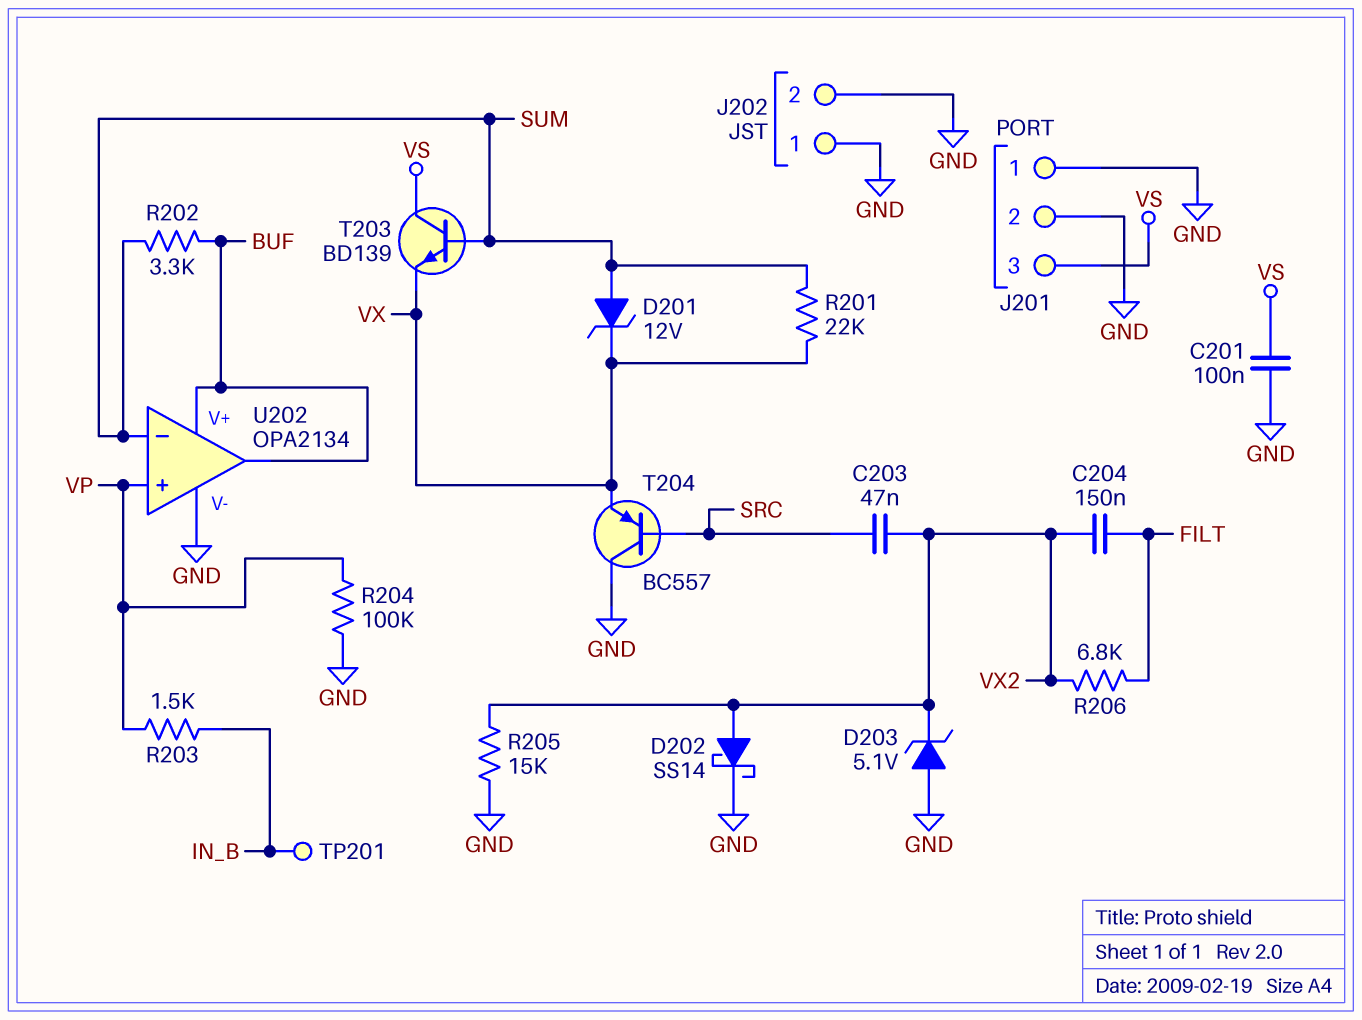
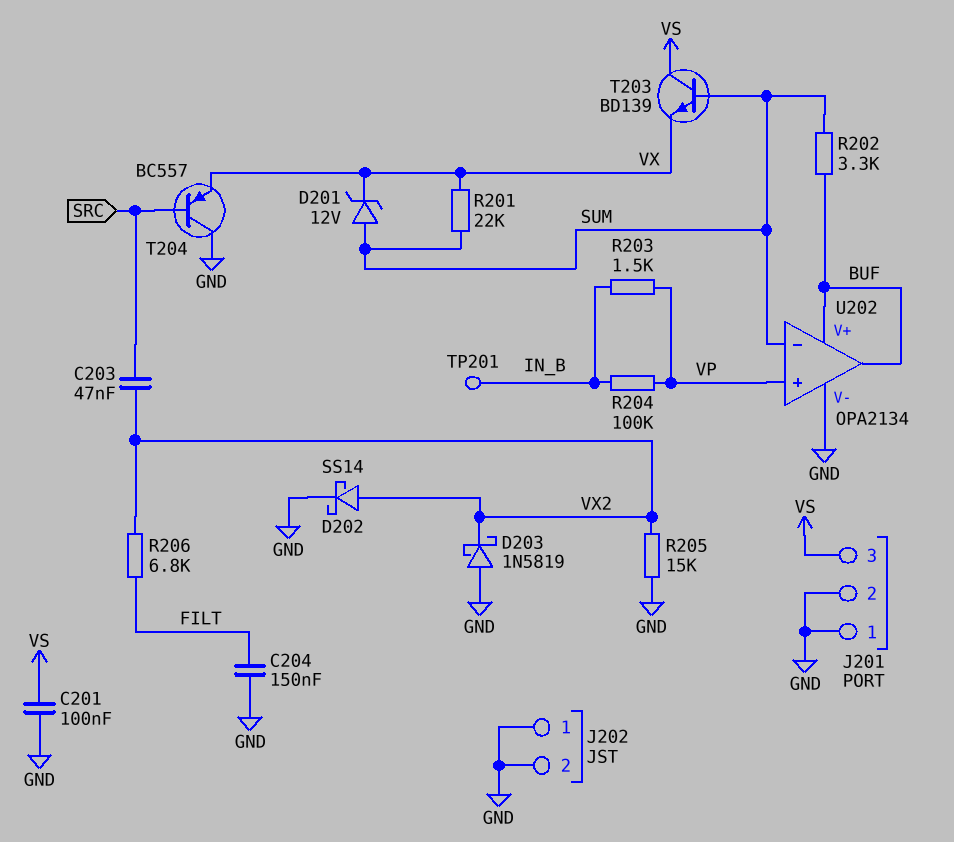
C204: 150nF (FILT, VX2) -> 150nF (FILT, GND)
D203: zener 5.1V (A GND, K VX2) -> schottky 1N5819 (A GND, K VX2)
R204: 100k (GND, VP) -> 100k (IN_B, VP)

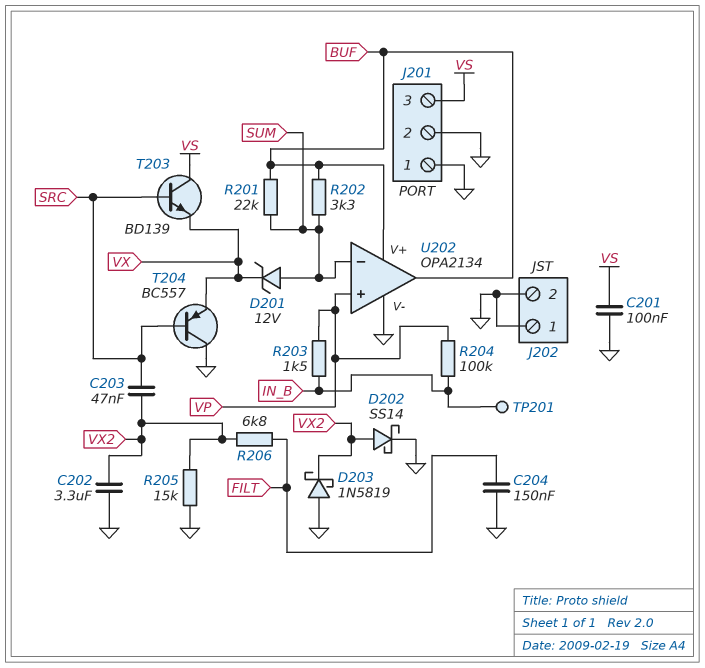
C202: none -> 3.3uF (GND, VX2)
R201: 22k (SUM, VX) -> 22k (BUF, SUM)
T203: NPN BD139 (B SUM, C VS, E VX) -> NPN BD139 (B SRC, C VS, E VX)

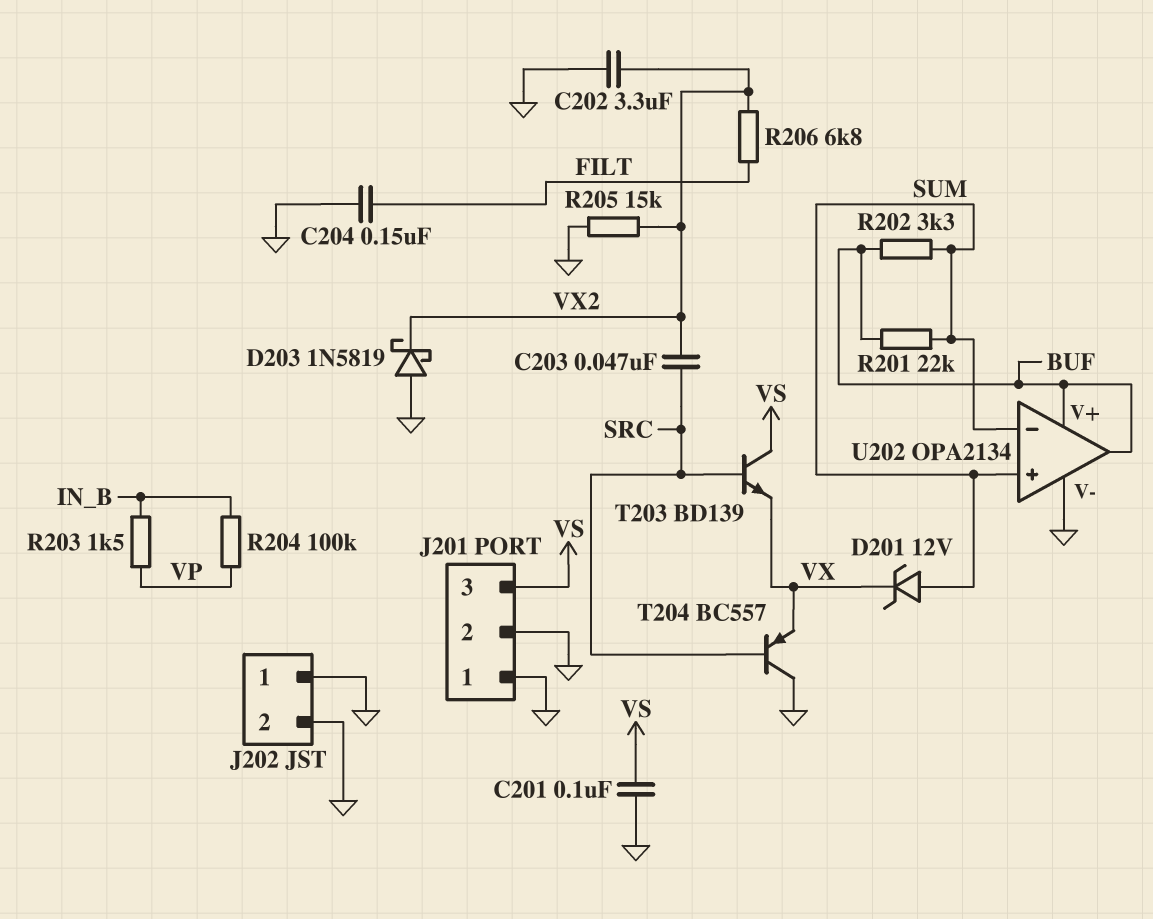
D202: schottky SS14 (A VX2, K GND) -> none
TP201: test point (IN_B) -> none
U202 pin in+: VP -> SUM

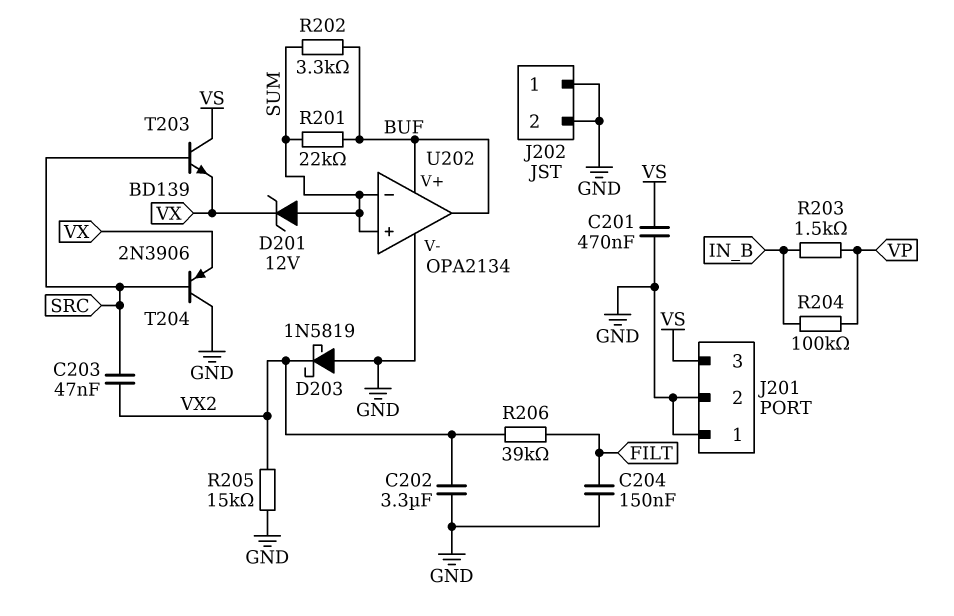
C201: 100nF (GND, VS) -> 470nF (GND, VS)
R206: 6.8k (FILT, VX2) -> 39k (FILT, VX2)
T204: PNP BC557 (B SRC, C GND, E VX) -> PNP 2N3906 (B SRC, C GND, E VX)

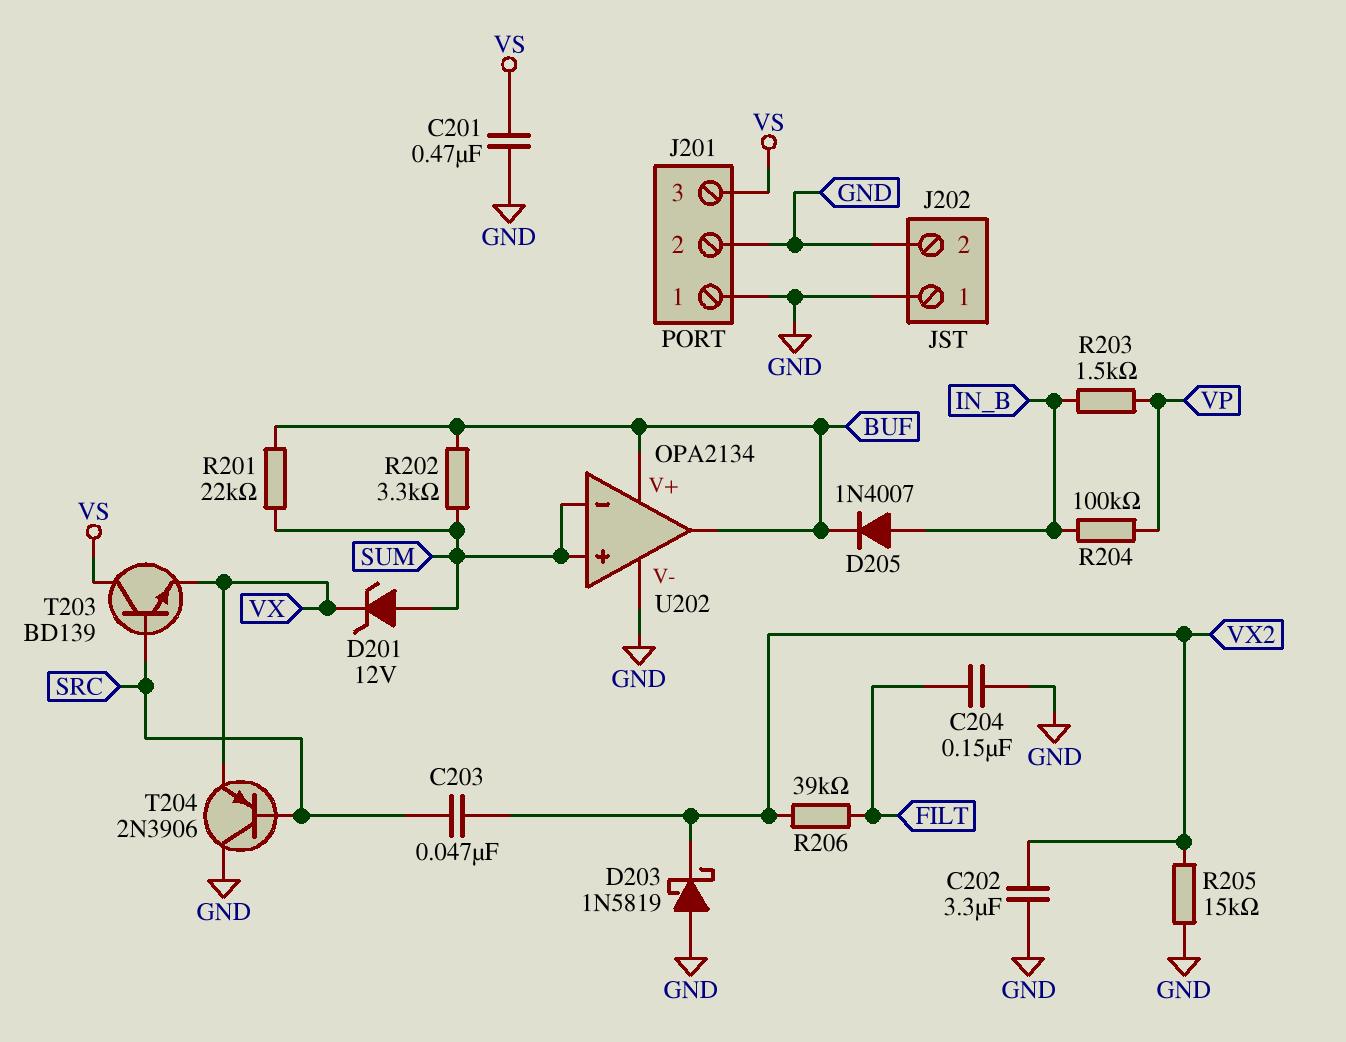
D205: none -> diode 1N4007 (A IN_B, K BUF)

